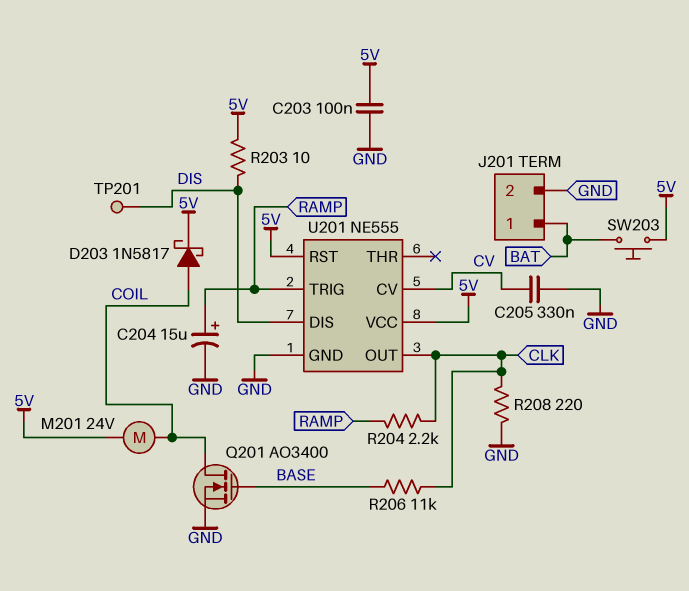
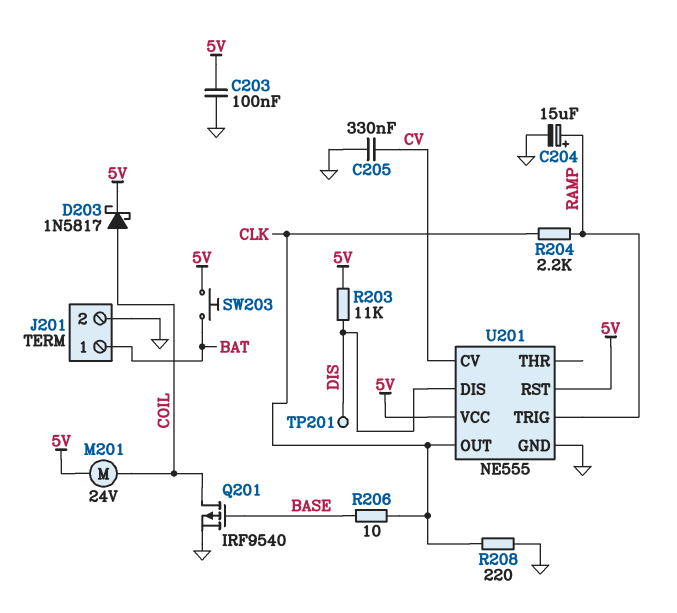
Q201: NMOS AO3400 (G BASE, D COIL, S GND) -> PMOS IRF9540 (G BASE, D COIL, S GND)
R203: 10 (5V, DIS) -> 11k (5V, DIS)
R206: 11k (BASE, CLK) -> 10 (BASE, CLK)

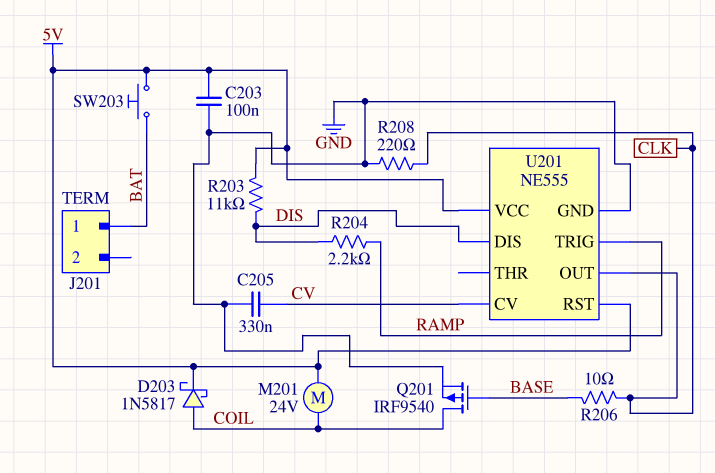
C204: 15uF (plus RAMP, minus GND) -> none
J201 pin 2: GND -> none
R204: 2.2k (CLK, RAMP) -> 2.2k (DIS, RAMP)
TP201: test point (DIS) -> none

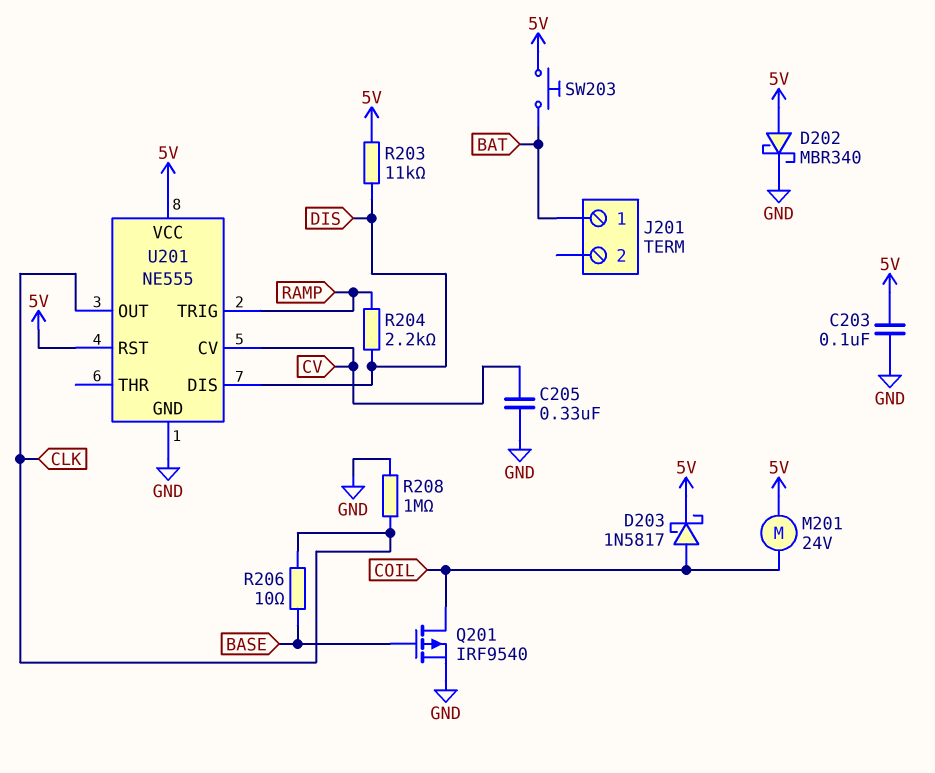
D202: none -> schottky MBR340 (A 5V, K GND)
R208: 220 (CLK, GND) -> 1M (CLK, GND)

